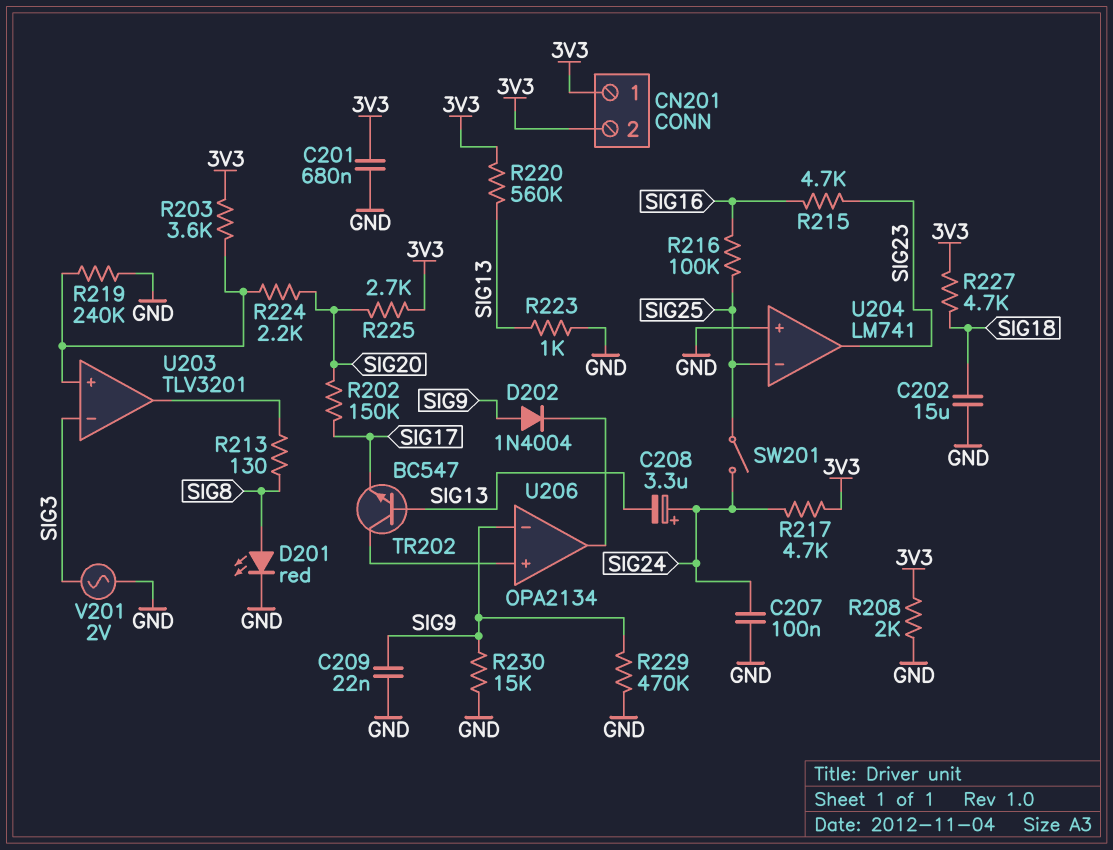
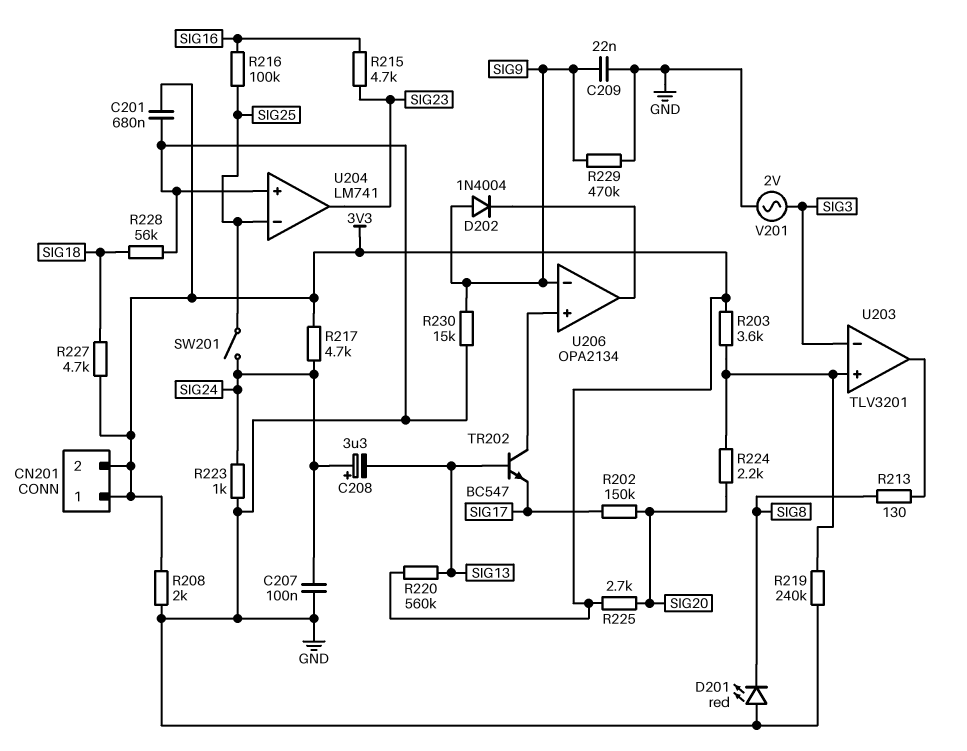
C202: 15uF (GND, SIG18) -> none
D201: LED red (A SIG8, K GND) -> LED red (A GND, K SIG8)
R223: 1k (GND, SIG13) -> 1k (GND, SIG24)
R228: none -> 56k (GND, SIG18)

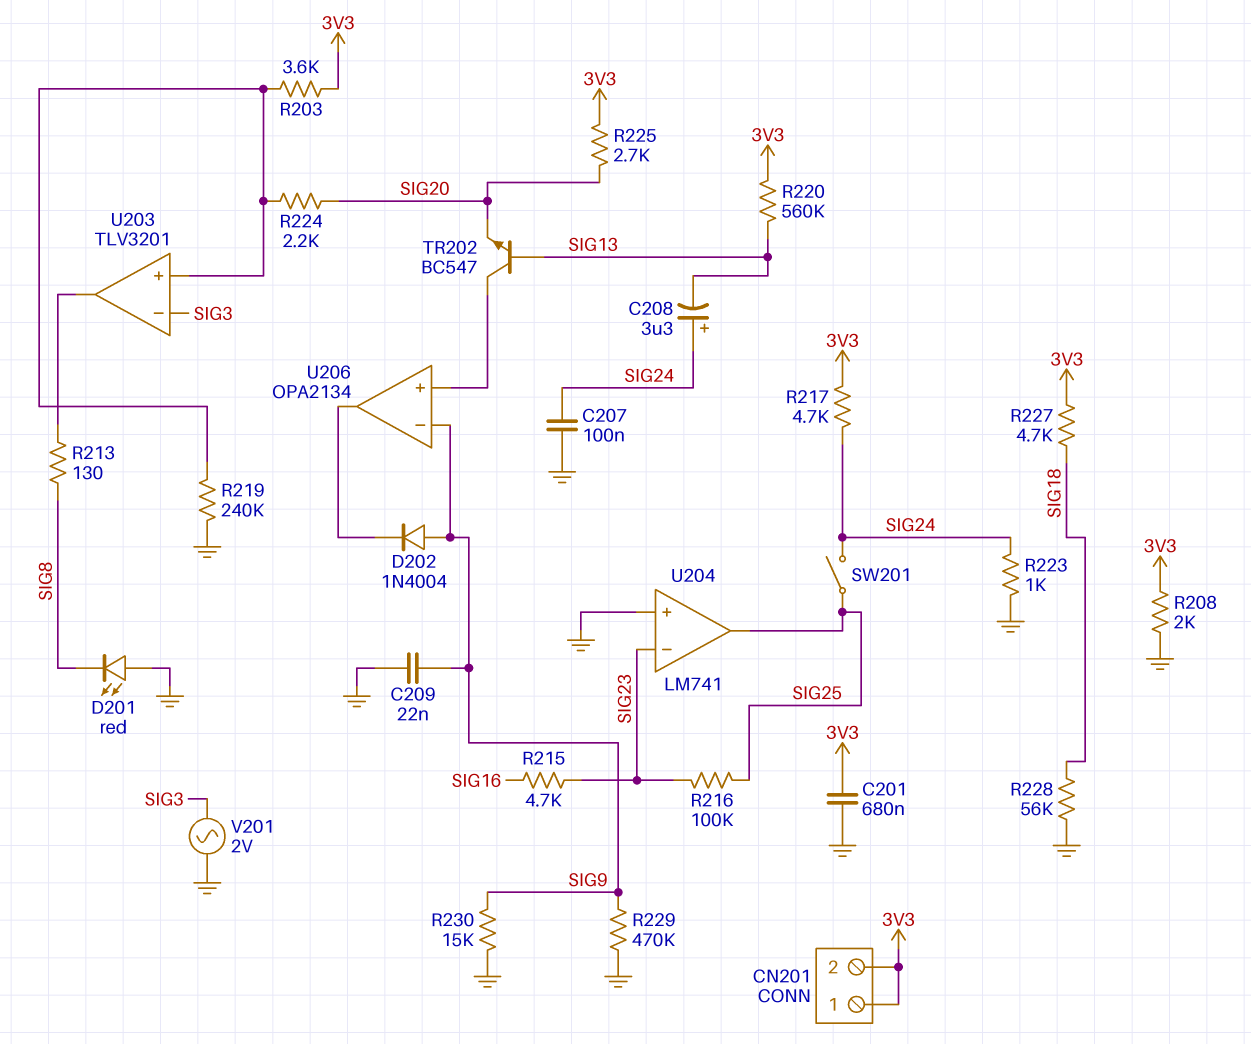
R202: 150k (SIG17, SIG20) -> none
R216: 100k (SIG16, SIG25) -> 100k (SIG23, SIG25)
TR202: NPN BC547 (B SIG13, C U206/in+, E SIG17) -> NPN BC547 (B SIG13, C U206/in+, E SIG20)
U204 pin in-: SIG25 -> SIG23
U204 pin out: SIG23 -> SIG25

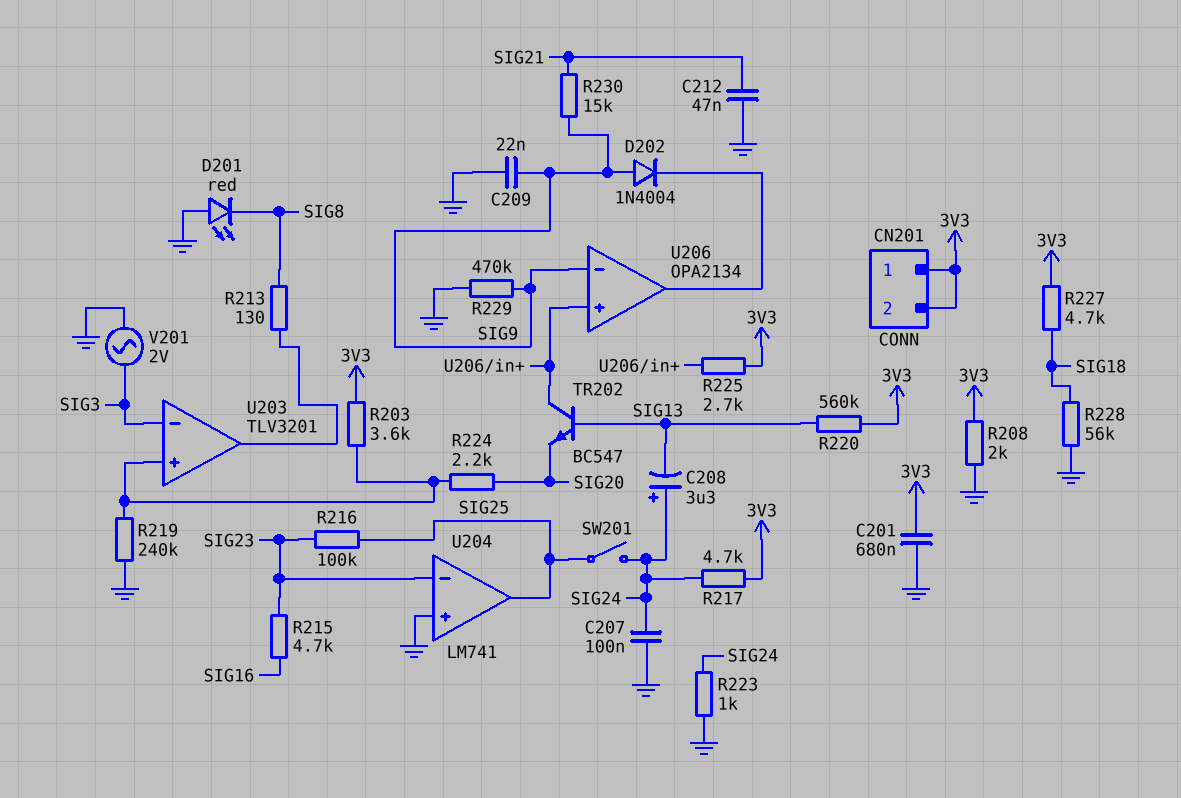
C212: none -> 47nF (GND, SIG21)
R225: 2.7k (3V3, SIG20) -> 2.7k (3V3, U206/in+)
R230: 15k (GND, SIG9) -> 15k (SIG9, SIG21)

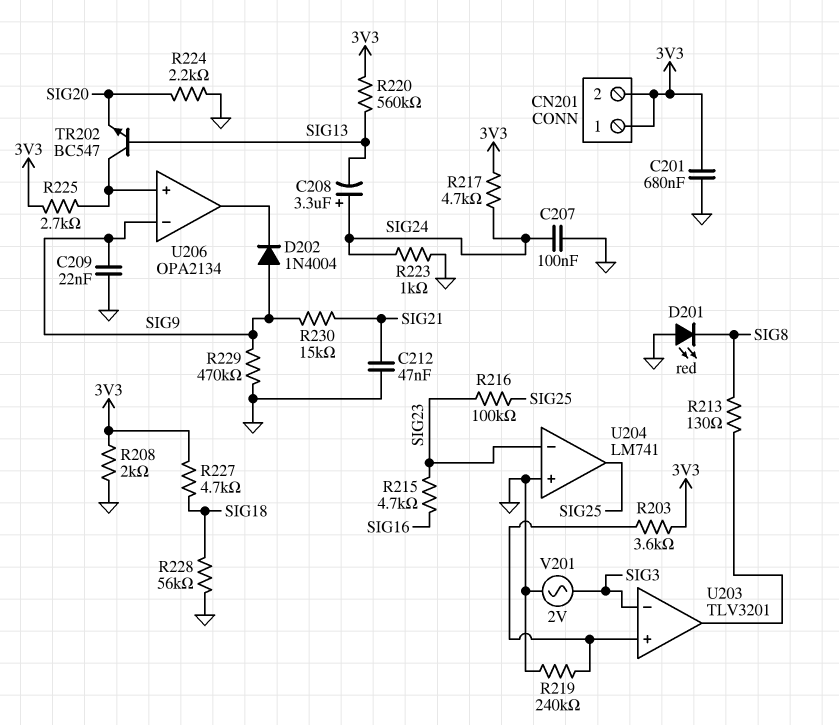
R224: 2.2k (SIG20, U203/in+) -> 2.2k (GND, SIG20)
SW201: switch (SIG24, SIG25) -> none

